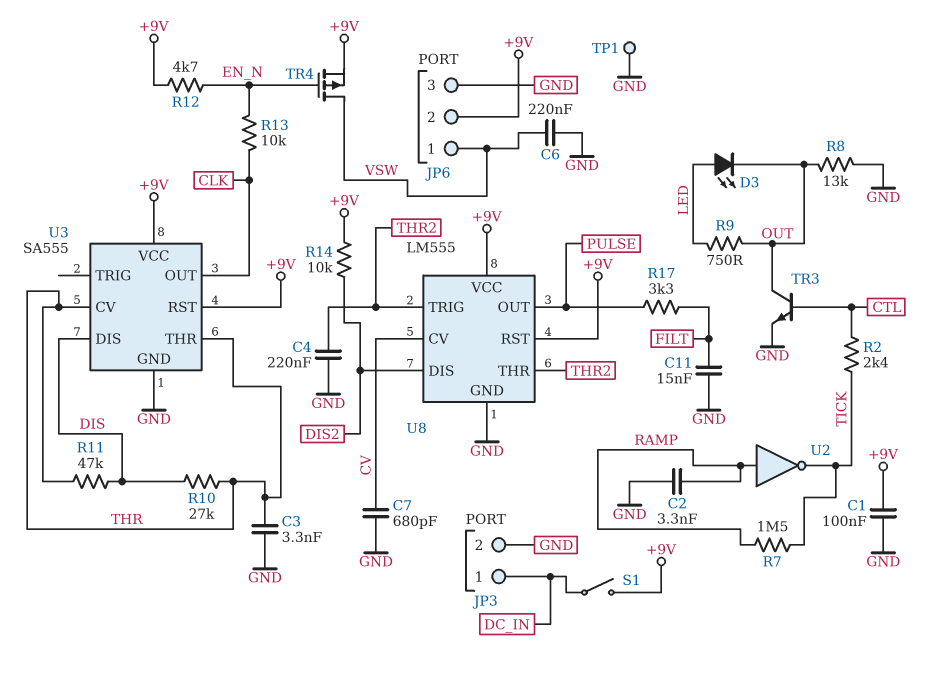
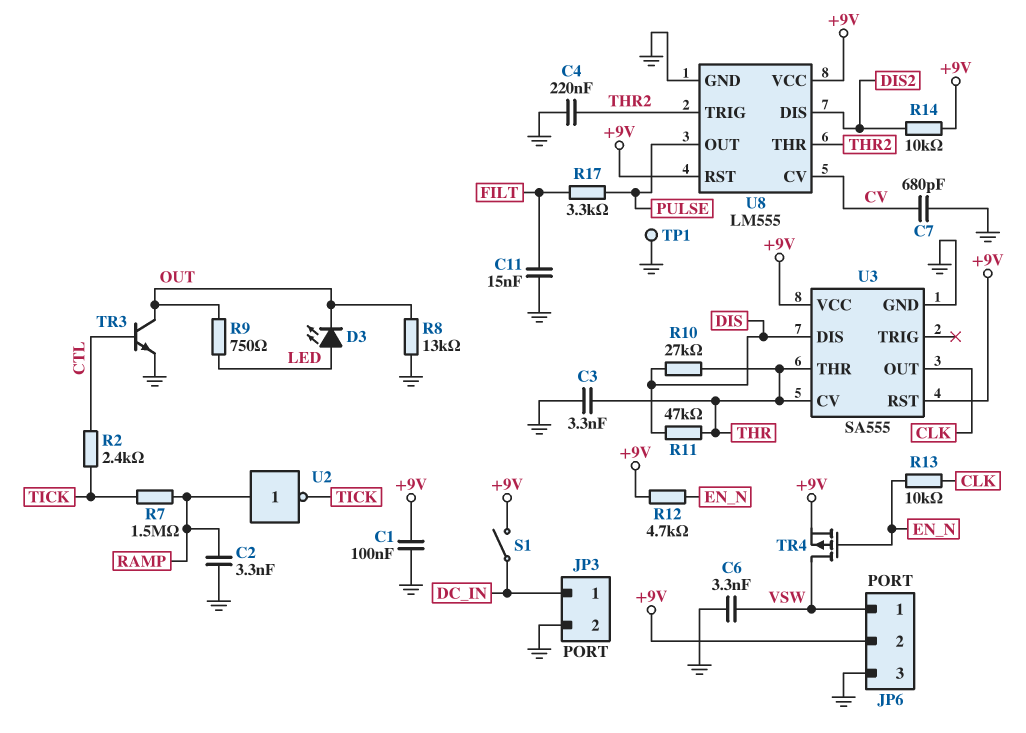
C6: 220nF (GND, VSW) -> 3.3nF (GND, VSW)

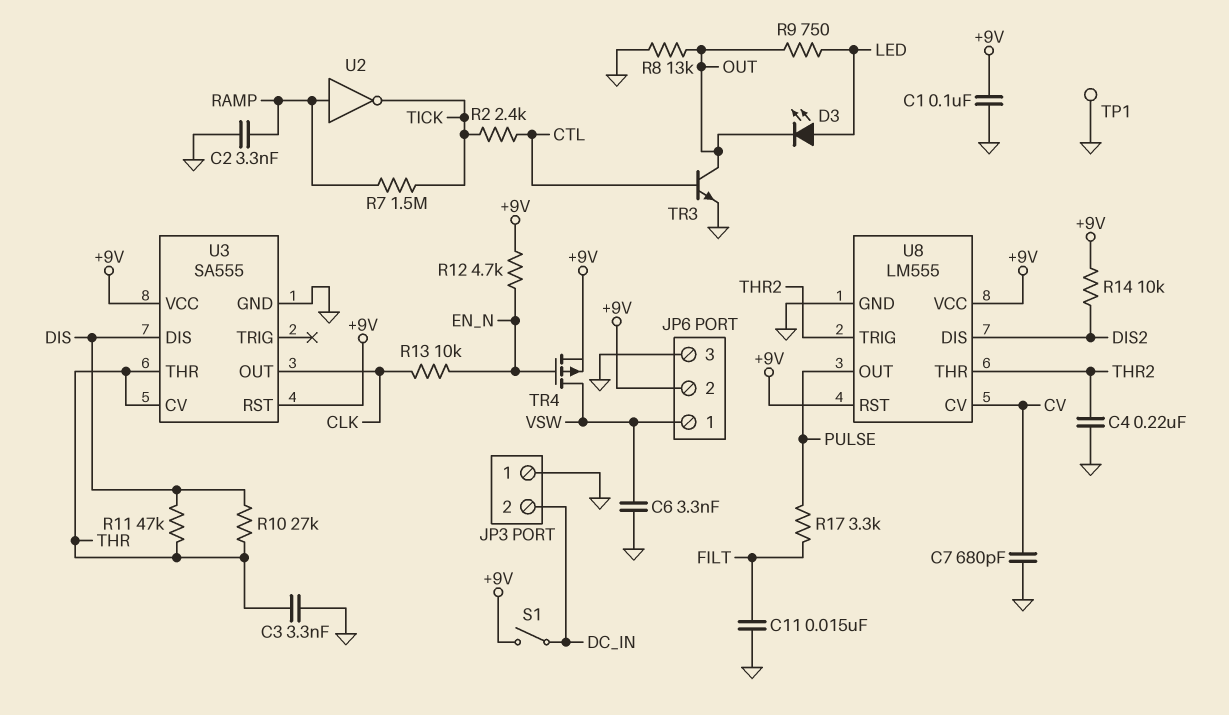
JP3 pin 1: DC_IN -> GND
JP3 pin 2: GND -> DC_IN

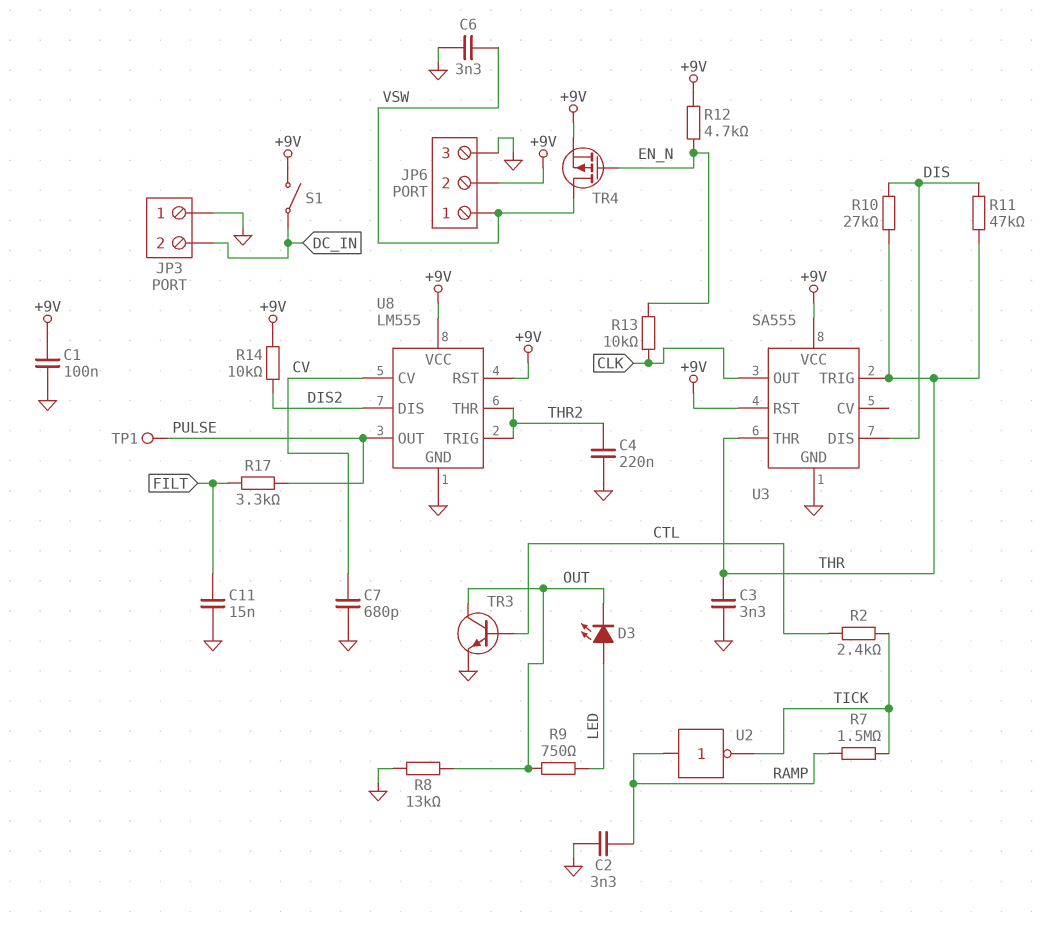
TP1: test point (GND) -> test point (PULSE)
U3 pin CV: THR -> none
U3 pin TRIG: none -> THR

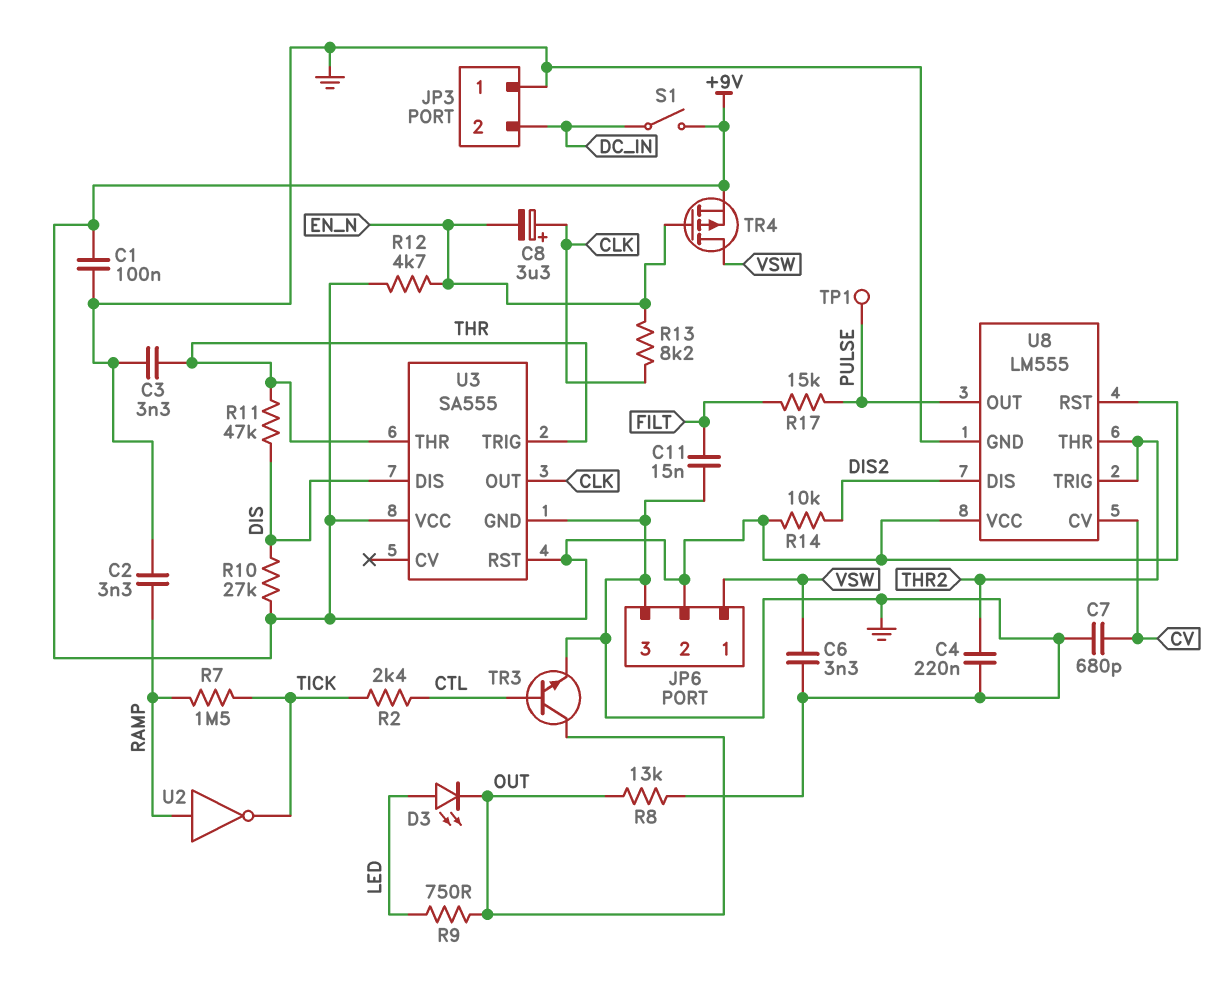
C8: none -> 3.3uF (plus CLK, minus EN_N)
R10: 27k (DIS, THR) -> 27k (+9V, DIS)
R13: 10k (CLK, EN_N) -> 8.2k (CLK, EN_N)
R17: 3.3k (FILT, PULSE) -> 15k (FILT, PULSE)

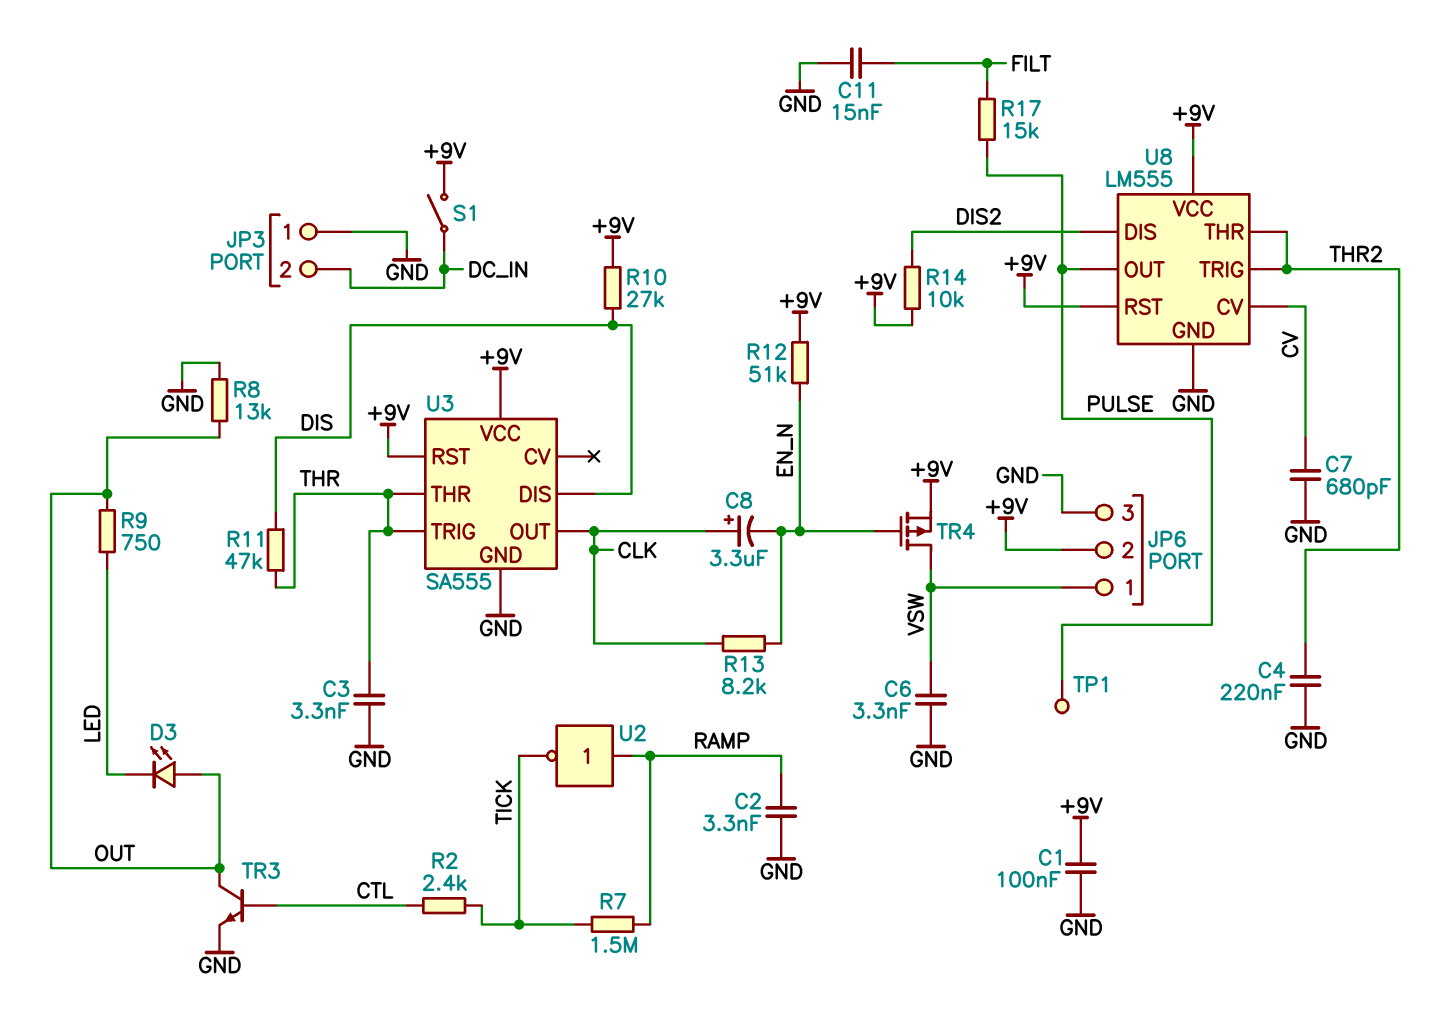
D3: LED (A LED, K OUT) -> LED (A OUT, K LED)
R12: 4.7k (+9V, EN_N) -> 51k (+9V, EN_N)

